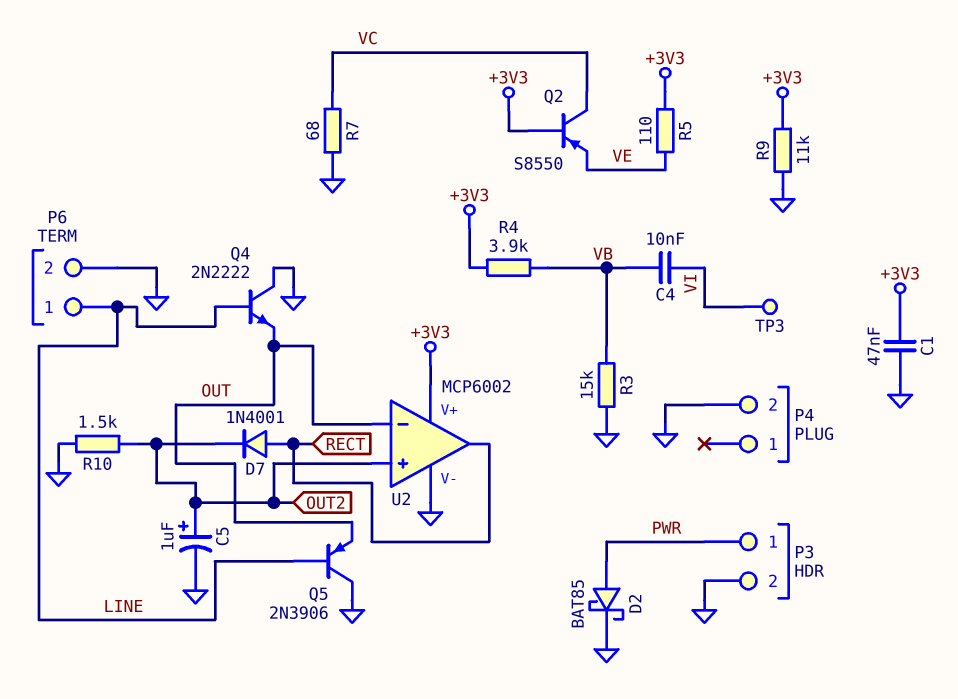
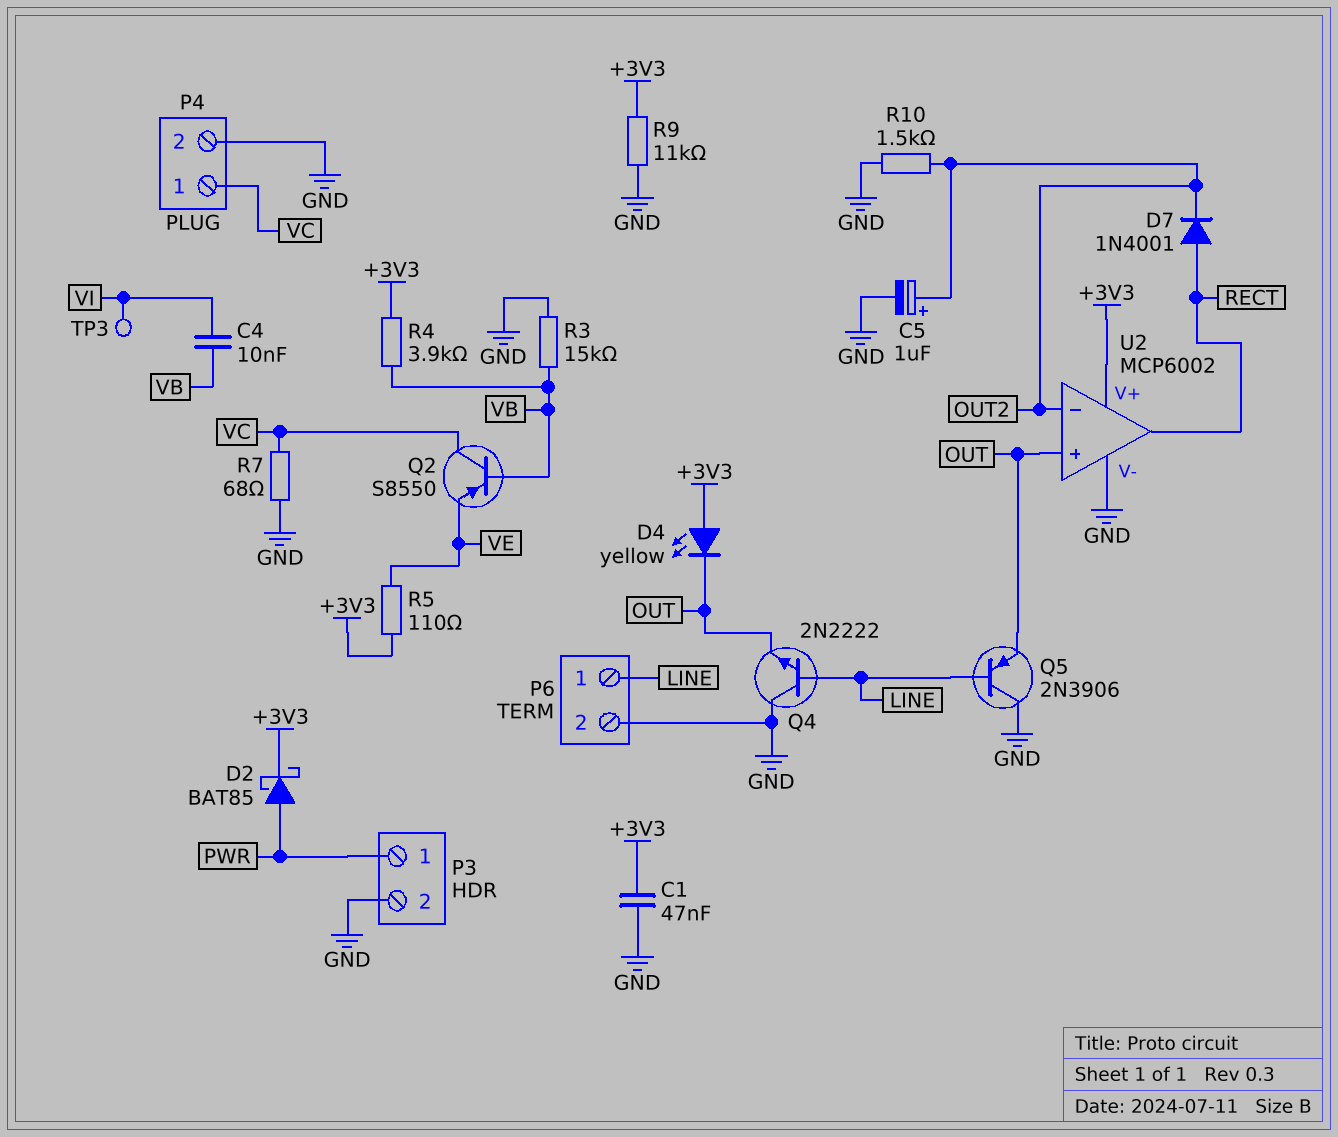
D2: schottky BAT85 (A PWR, K GND) -> schottky BAT85 (A PWR, K +3V3)
D4: none -> LED yellow (A +3V3, K OUT)
P4 pin 1: none -> VC
Q2: PNP S8550 (B +3V3, C VC, E VE) -> PNP S8550 (B VB, C VC, E VE)
U2 pin in+: OUT2 -> OUT
U2 pin in-: OUT -> OUT2

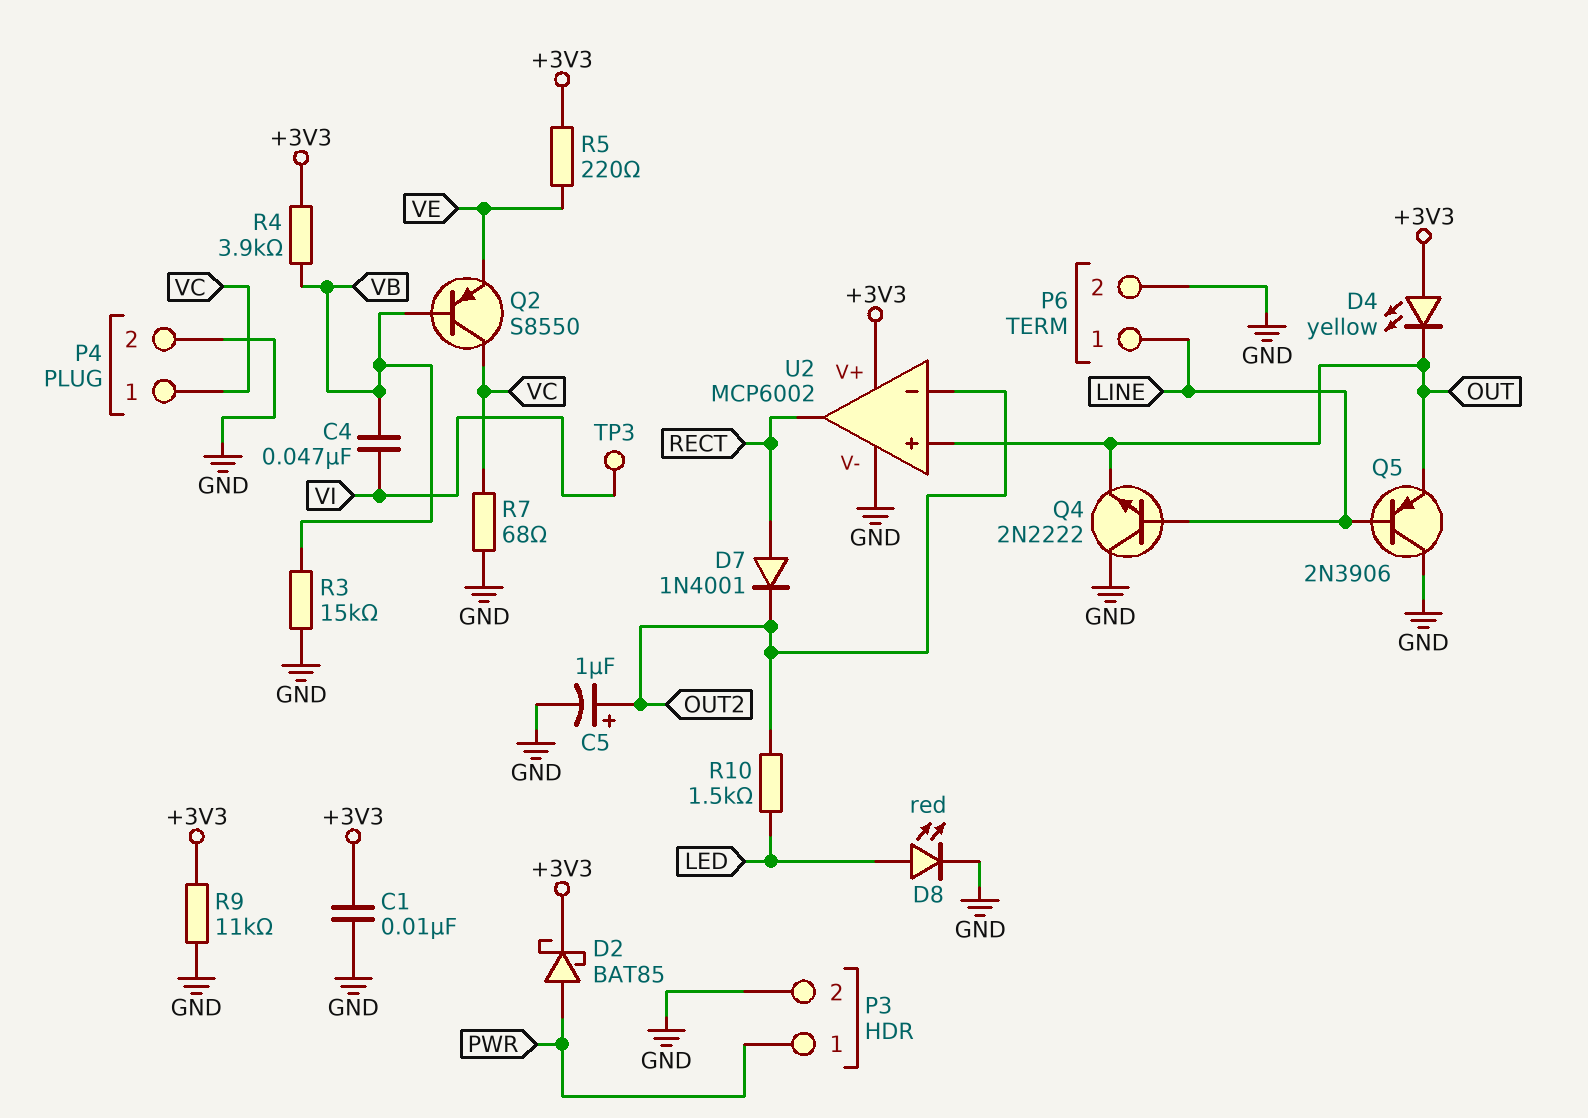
C1: 47nF (+3V3, GND) -> 10nF (+3V3, GND)
C4: 10nF (VB, VI) -> 47nF (VB, VI)
D8: none -> LED red (A LED, K GND)
R5: 110 (+3V3, VE) -> 220 (+3V3, VE)
R10: 1.5k (GND, OUT2) -> 1.5k (LED, OUT2)

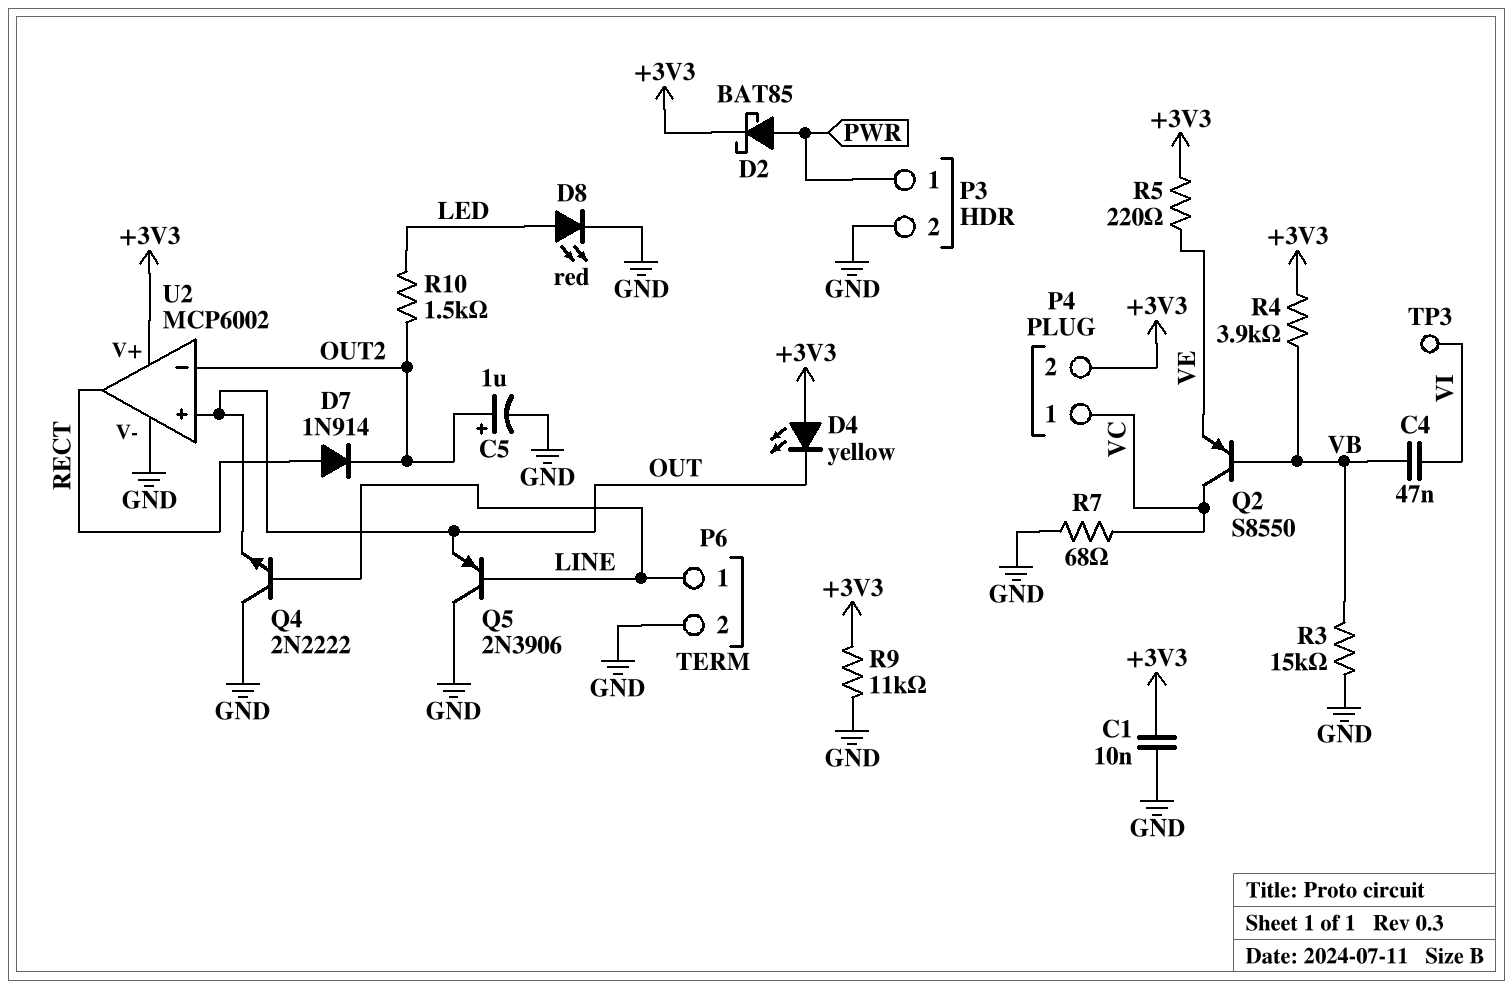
D7: diode 1N4001 (A RECT, K OUT2) -> diode 1N914 (A RECT, K OUT2)
P4 pin 2: GND -> +3V3

